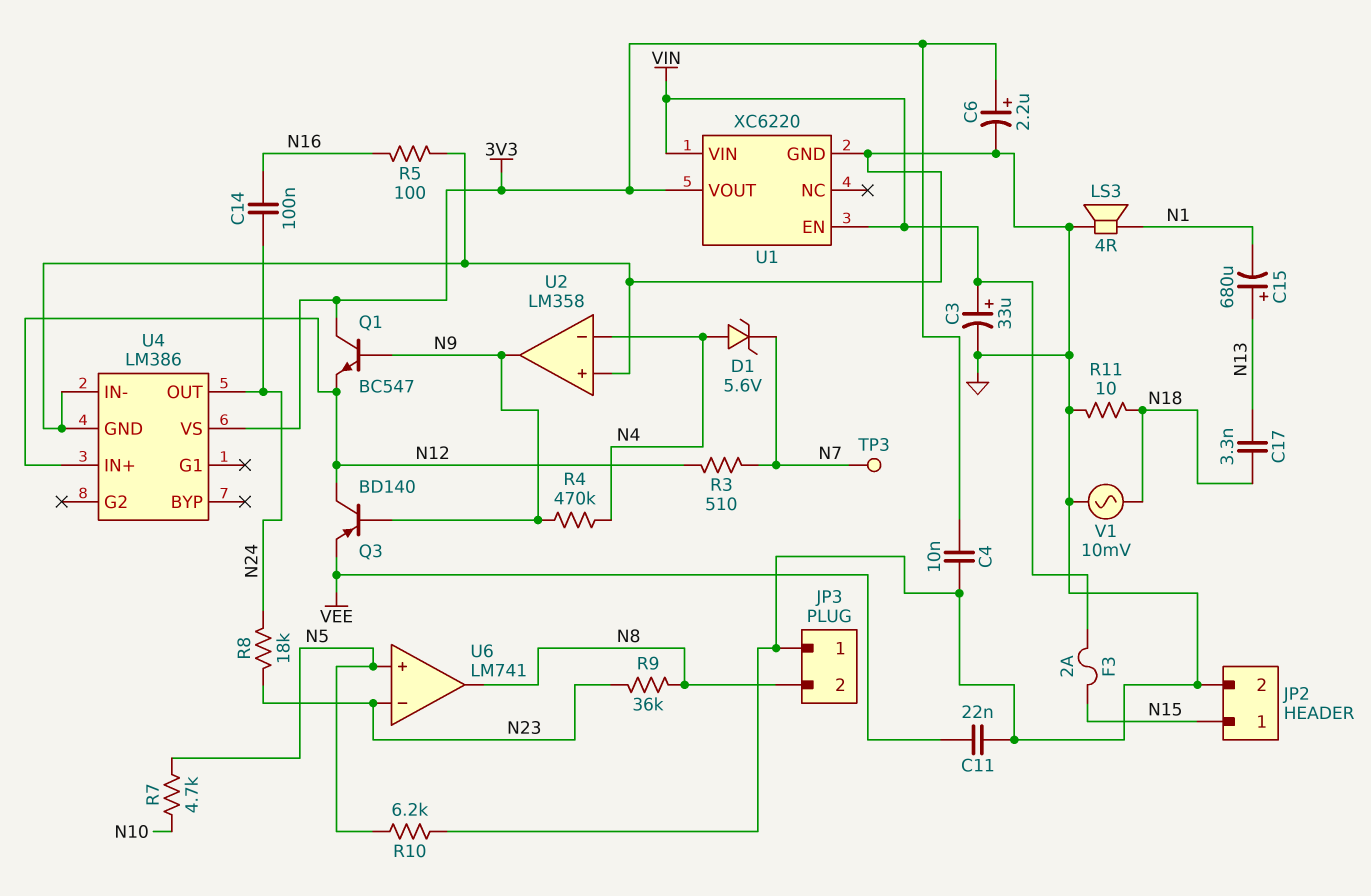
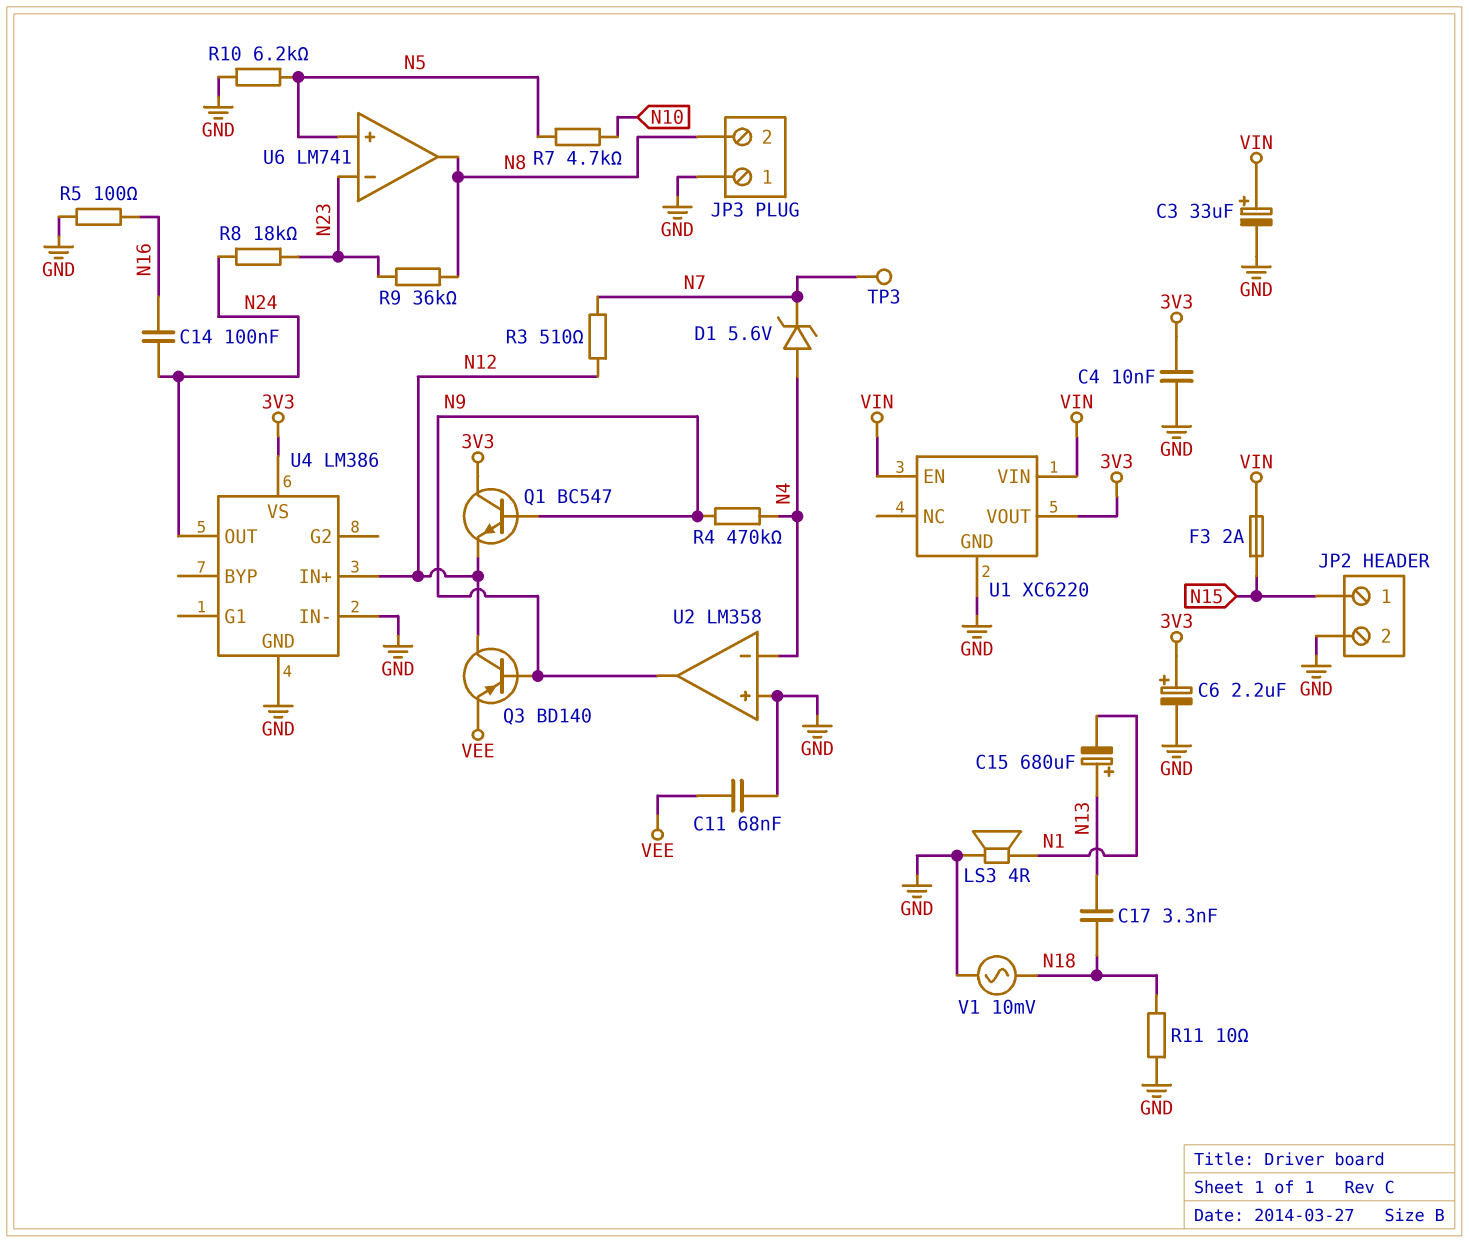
C11: 22nF (GND, VEE) -> 68nF (GND, VEE)

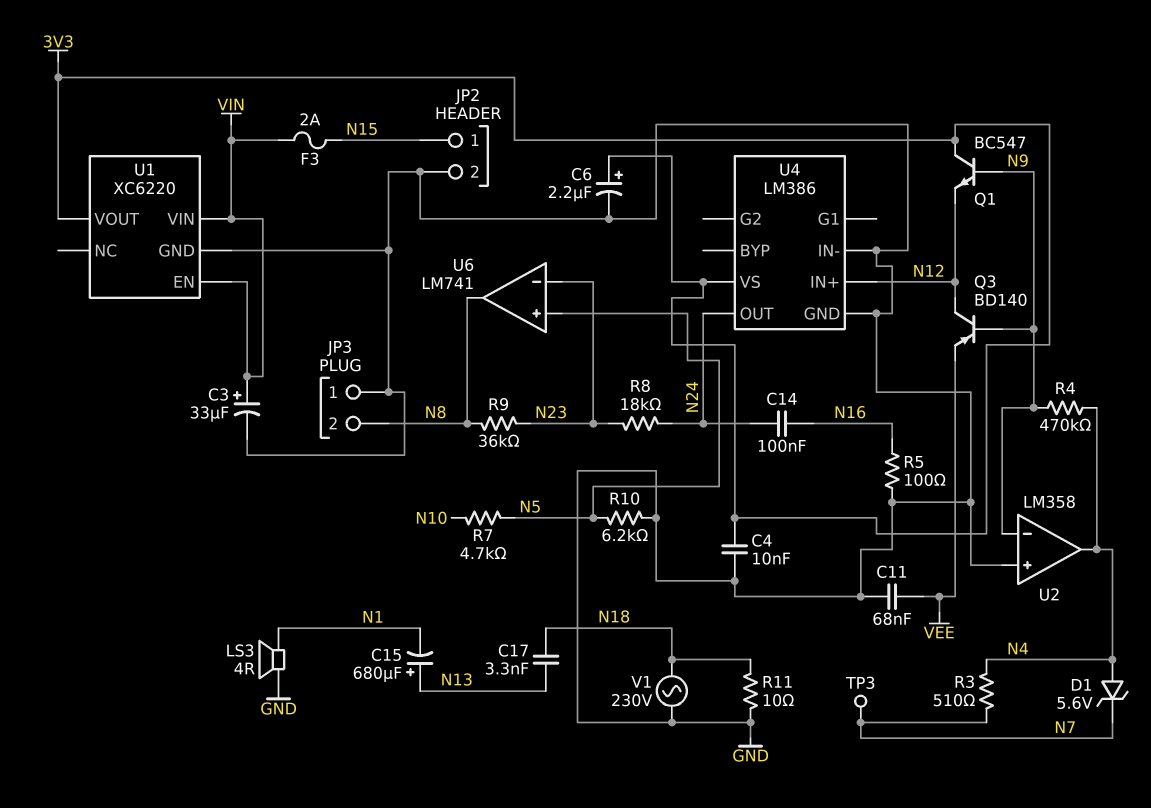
R3: 510 (N7, N12) -> 510 (N4, N7)
U2 pin in-: N4 -> N9
U2 pin out: N9 -> N4
V1: AC 10mV (GND, N18) -> AC 230V (GND, N18)

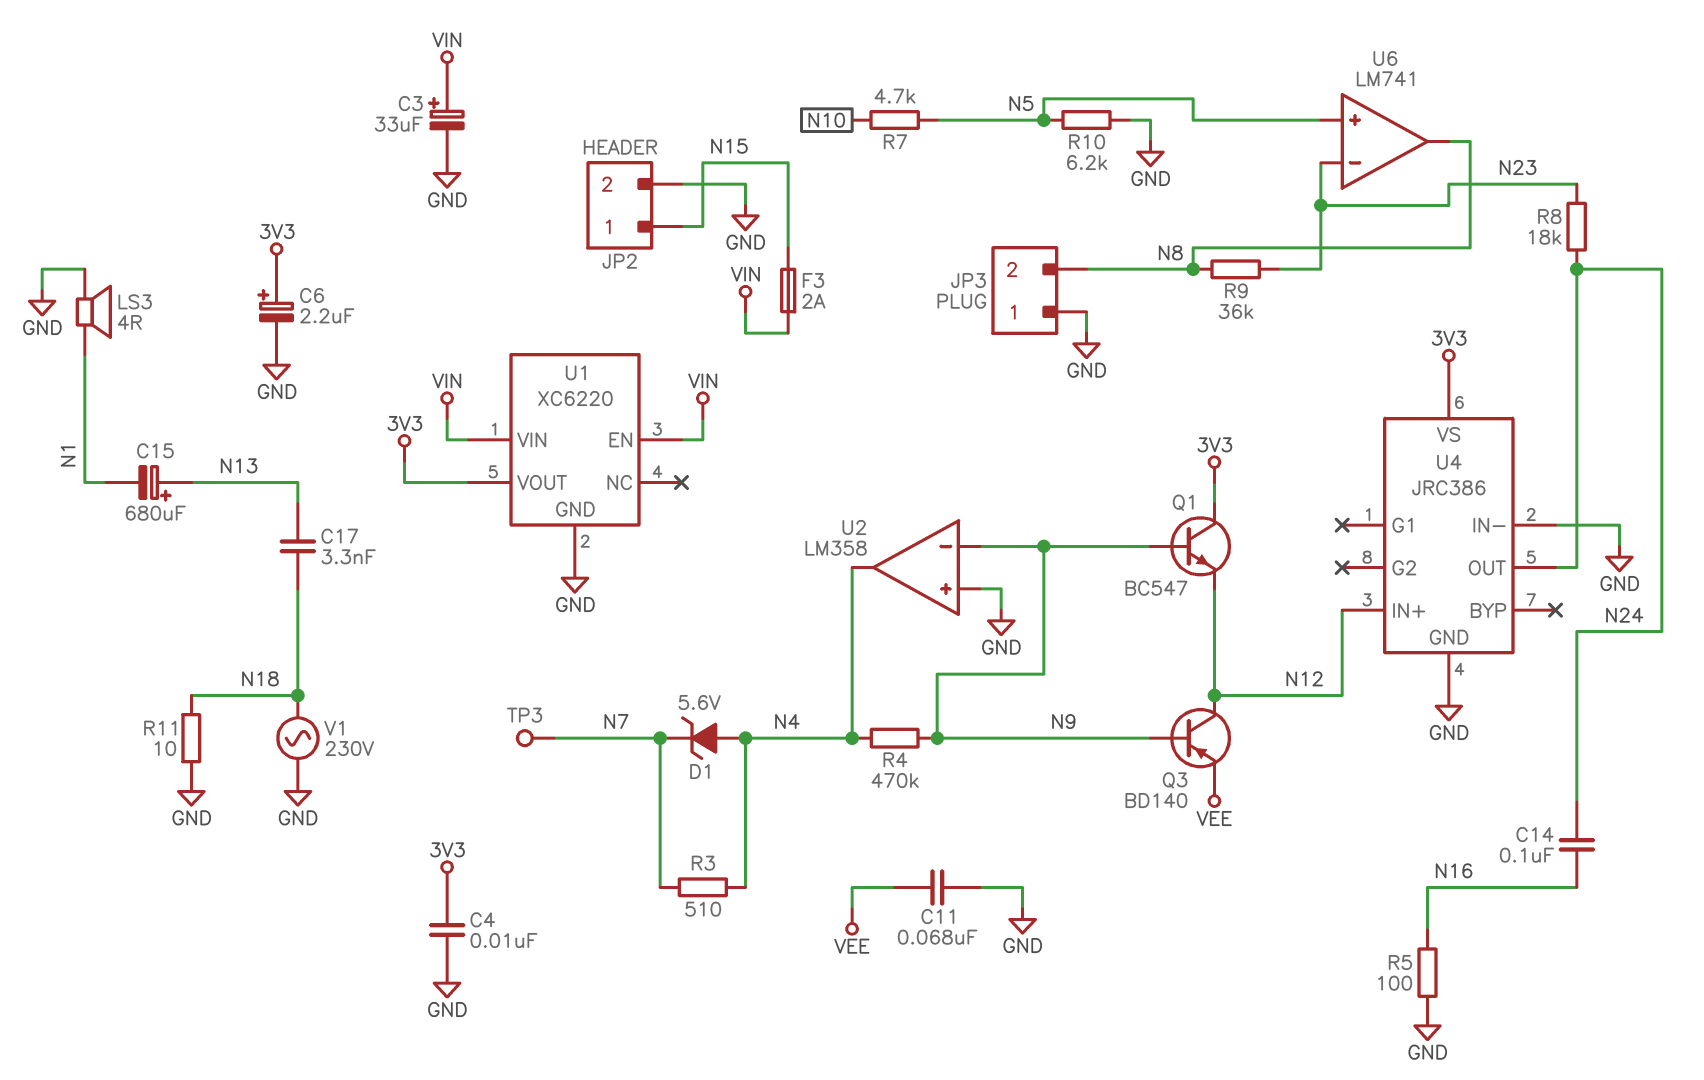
U4: LM386 -> JRC386

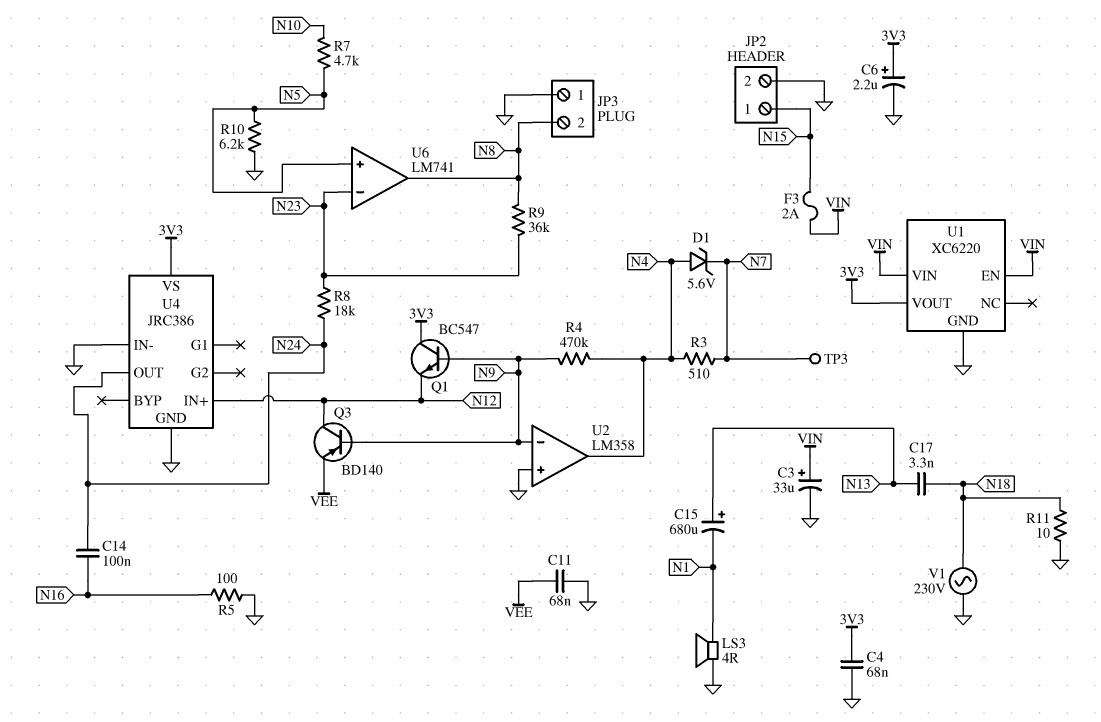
C4: 10nF (3V3, GND) -> 68nF (3V3, GND)

